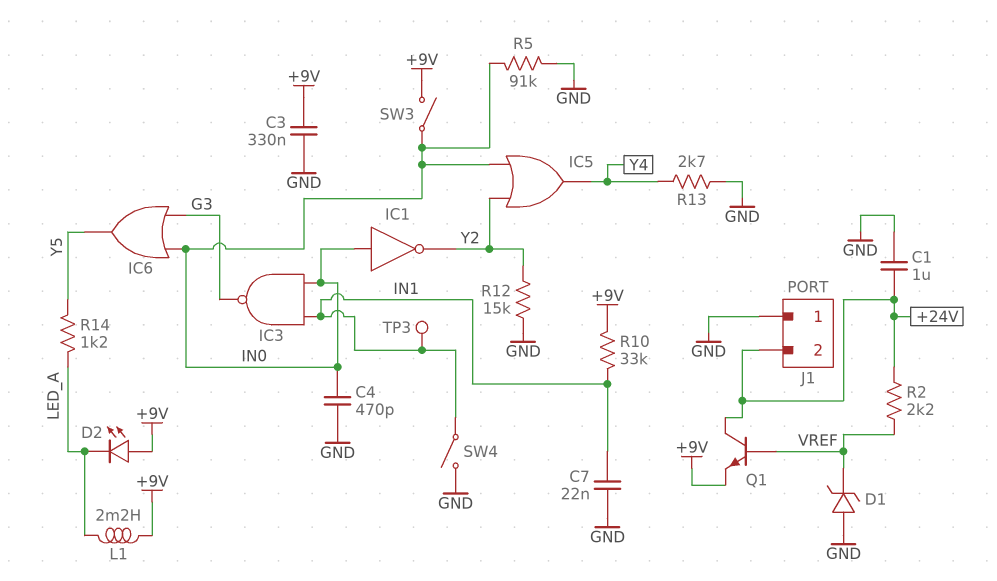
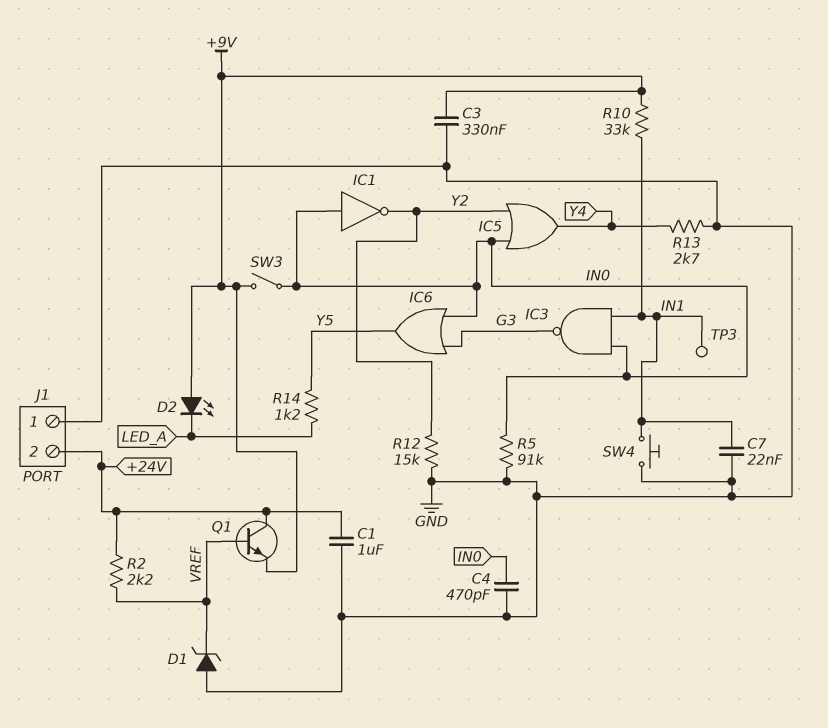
L1: 2.2mH (+9V, LED_A) -> none
SW4: switch (GND, IN1) -> button (GND, IN1)

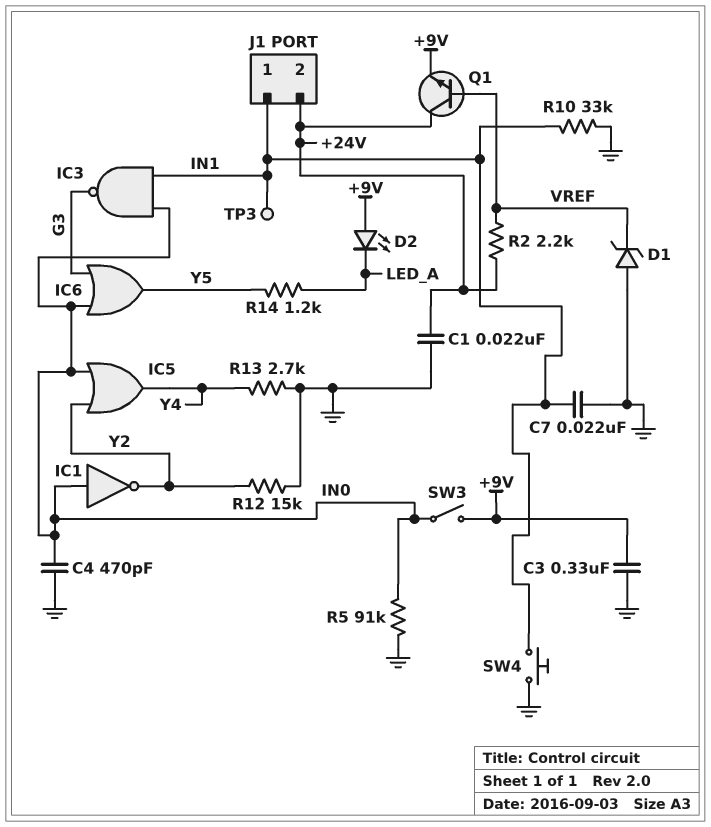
C1: 1uF (+24V, GND) -> 22nF (+24V, GND)
J1 pin 1: GND -> IN1
R10: 33k (+9V, IN1) -> 33k (GND, IN1)

